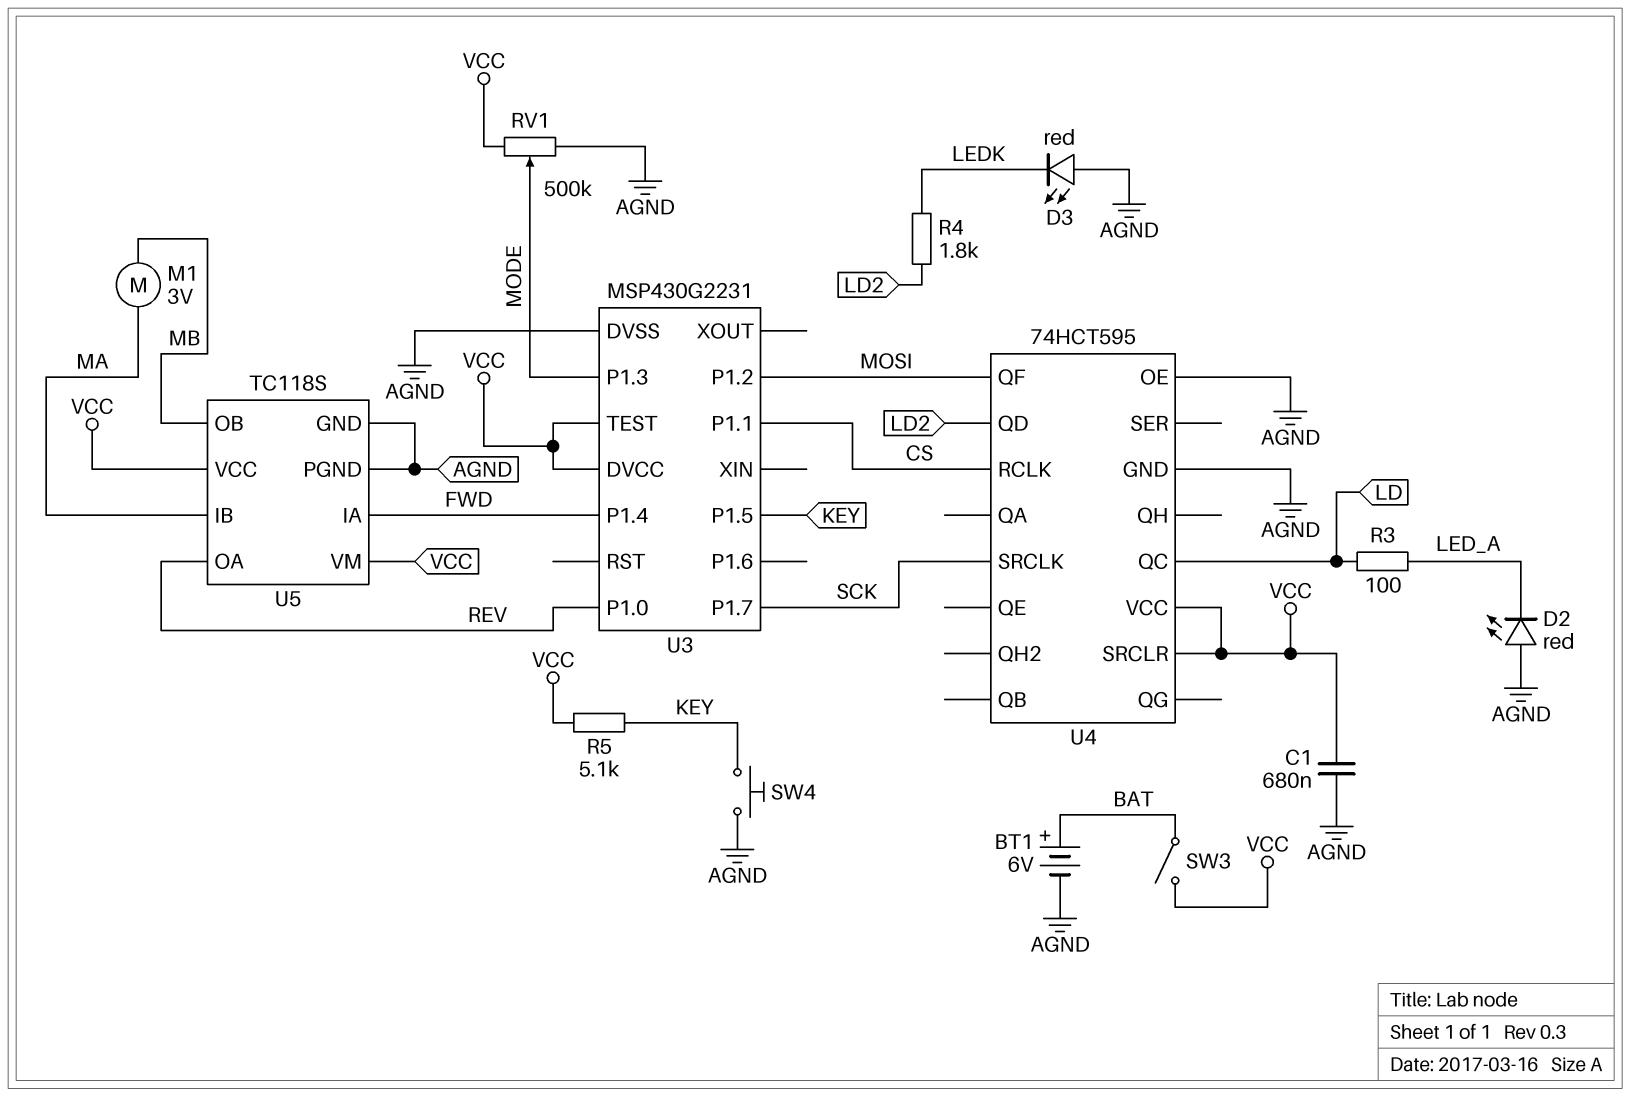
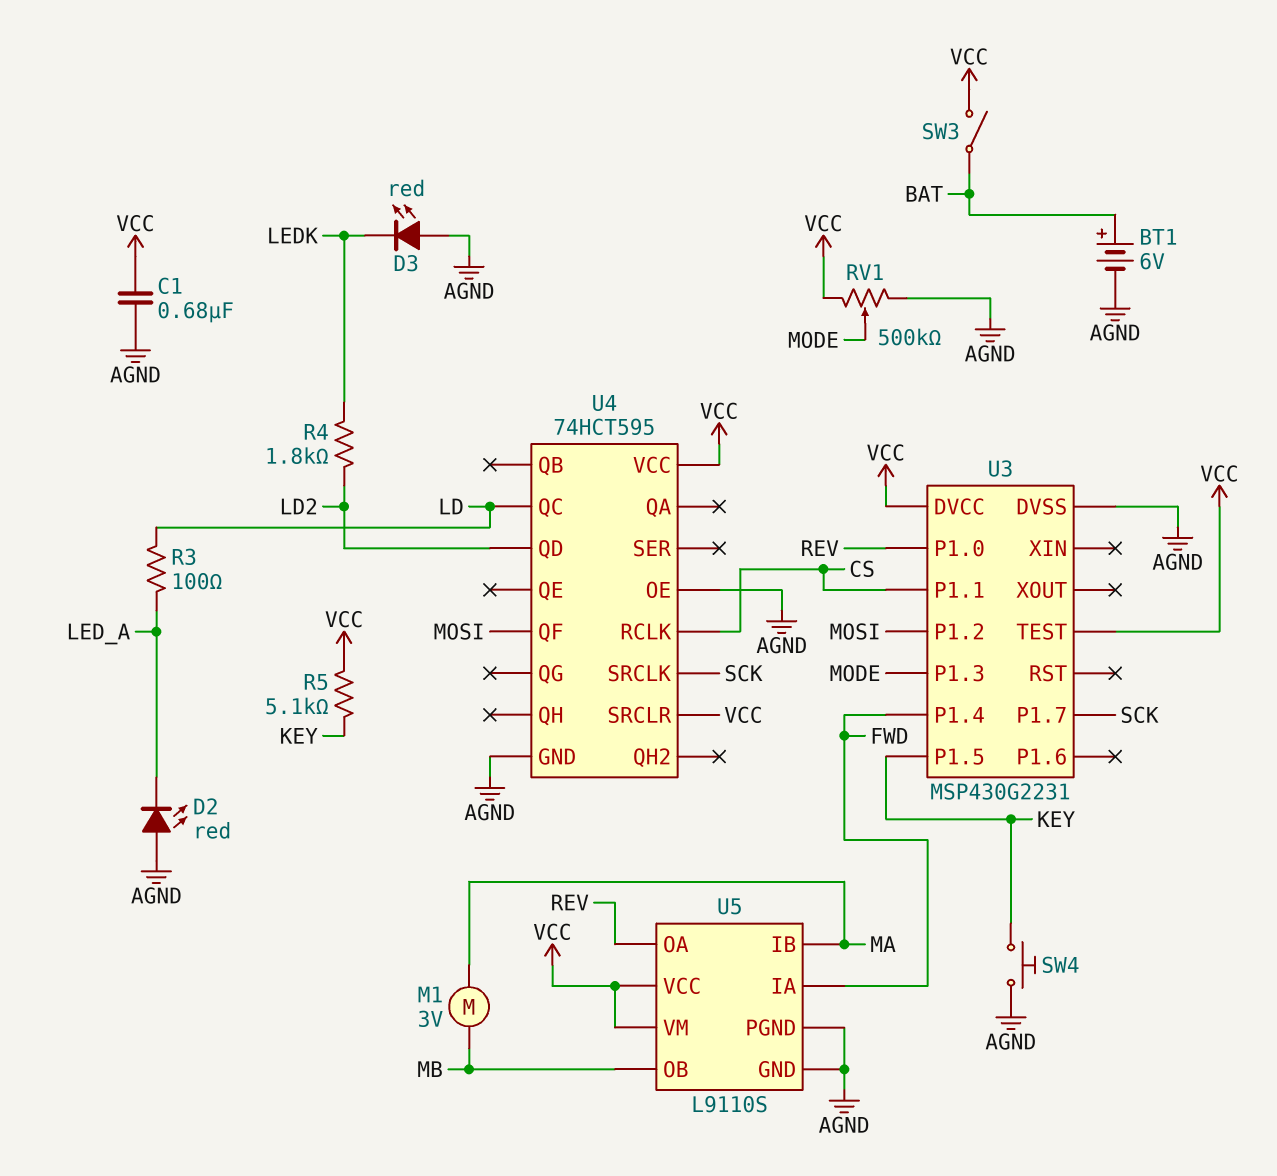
U5: TC118S -> L9110S

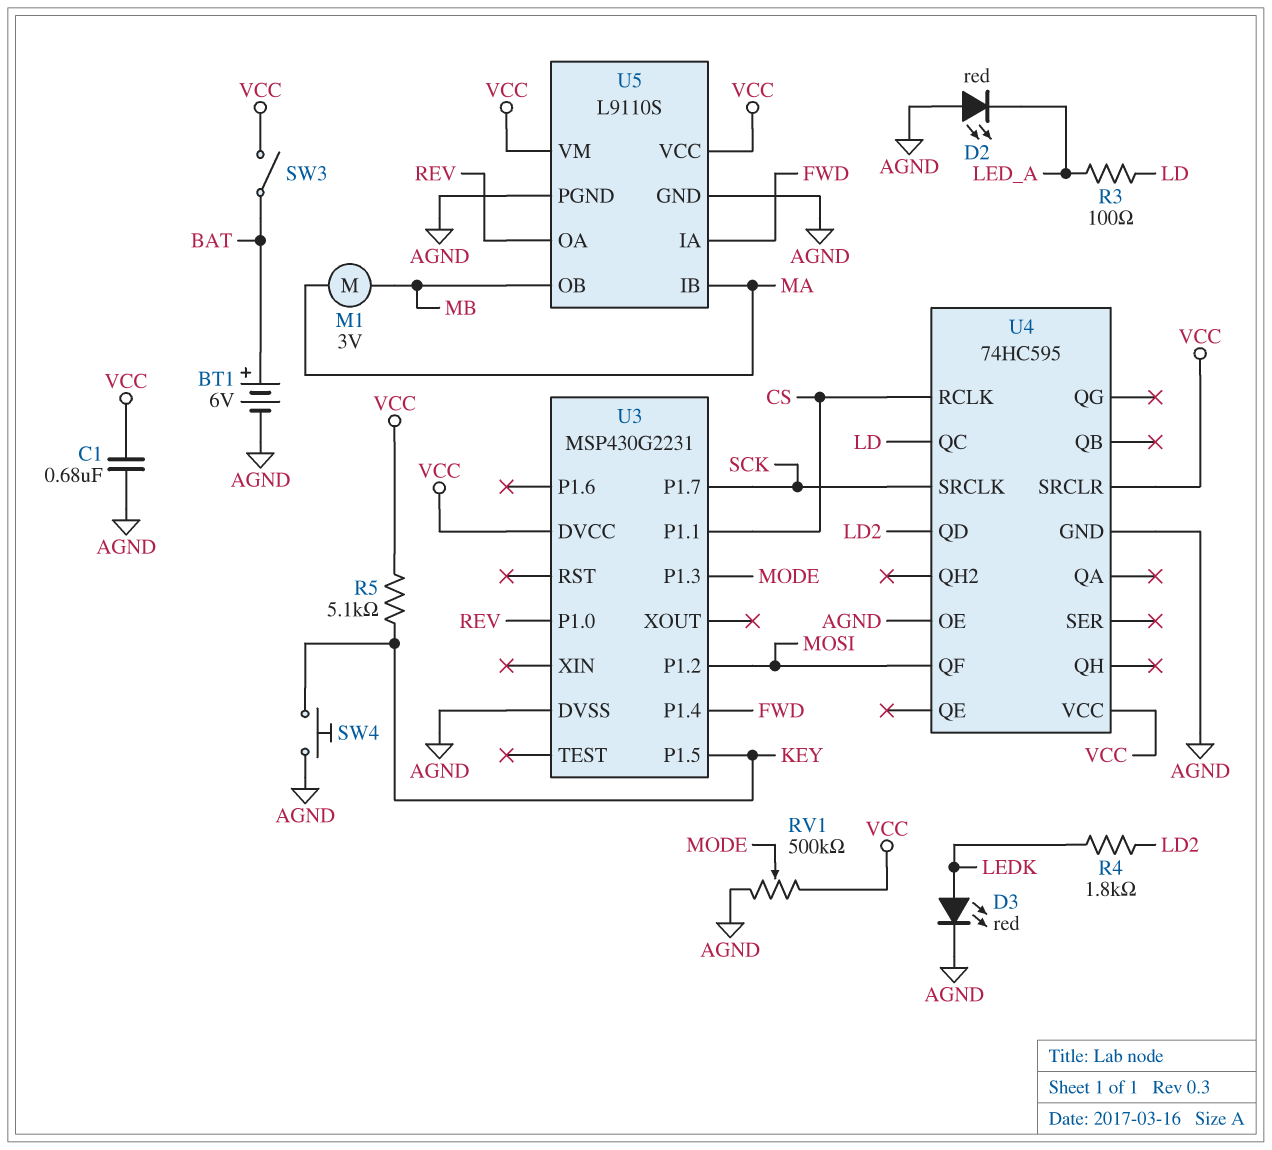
D3: LED red (A AGND, K LEDK) -> LED red (A LEDK, K AGND)
U3 pin TEST: VCC -> none
U4: 74HCT595 -> 74HC595

